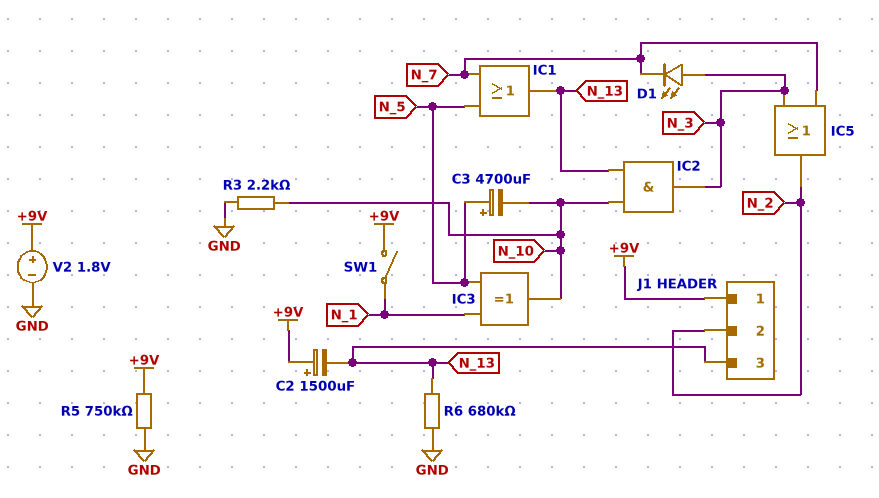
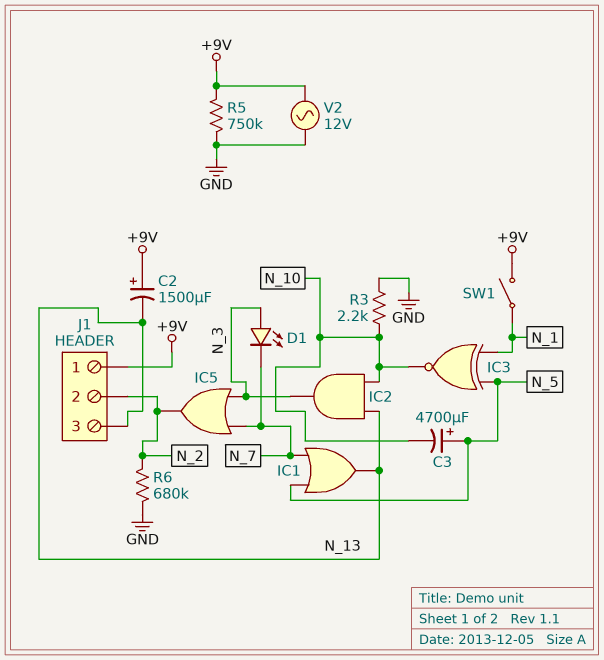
IC3: XOR (in N_1, in N_5, out N_10) -> XNOR (in N_1, in N_5, out N_10)
R6: 680k (GND, N_13) -> 680k (GND, N_2)
V2: 1.8V (plus +9V, minus GND) -> AC 12V (+9V, GND)

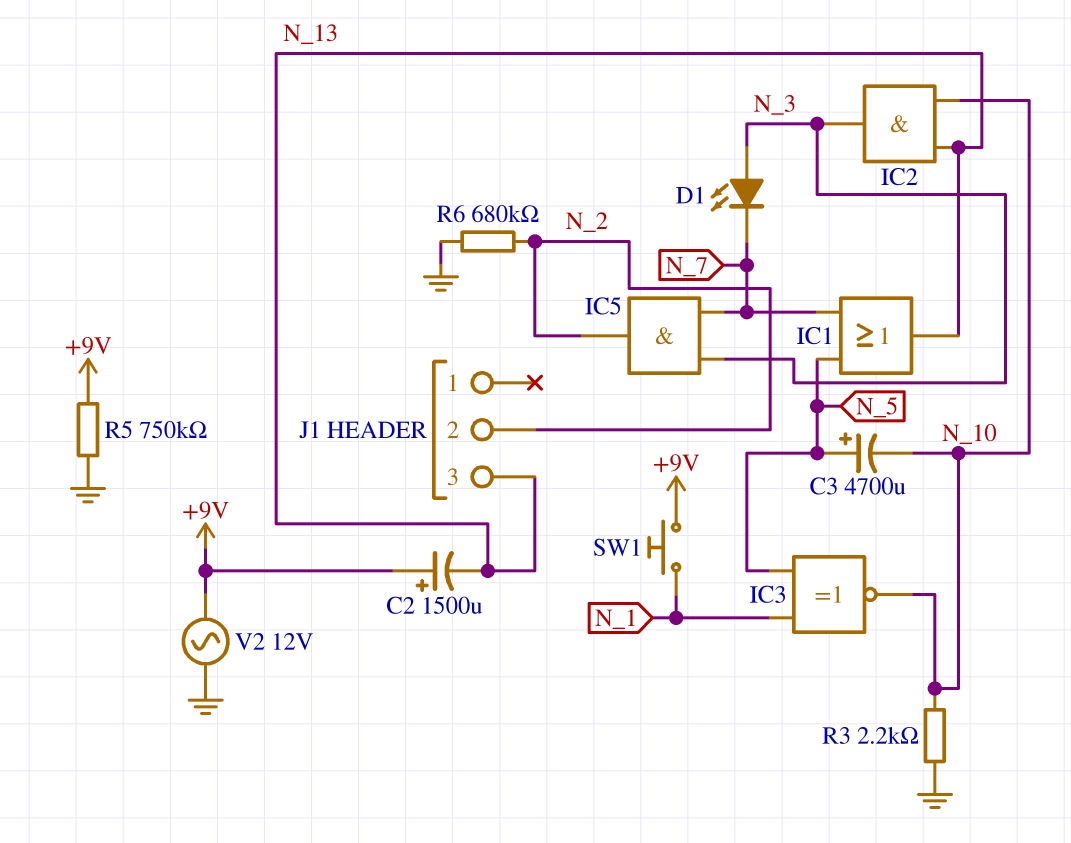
IC5: OR (in N_3, in N_7, out N_2) -> AND (in N_3, in N_7, out N_2)
J1 pin 1: +9V -> none
SW1: switch (+9V, N_1) -> button (+9V, N_1)

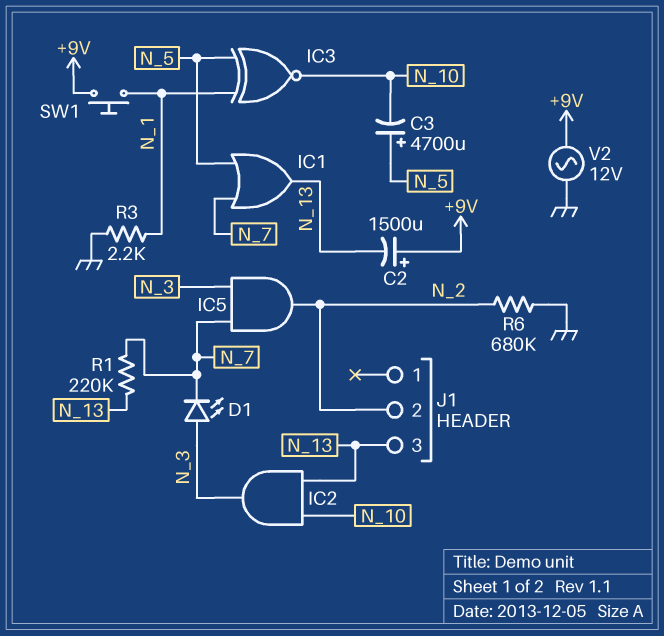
R1: none -> 220k (N_7, N_13)
R3: 2.2k (GND, N_10) -> 2.2k (GND, N_1)
R5: 750k (+9V, GND) -> none

